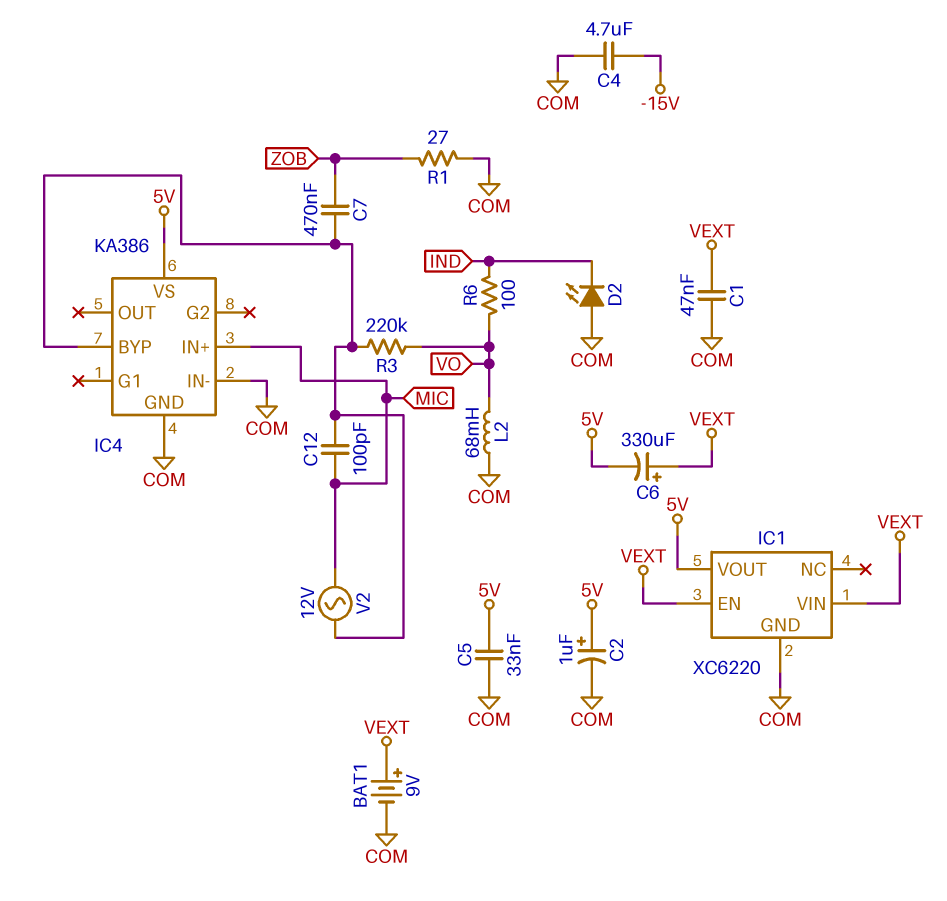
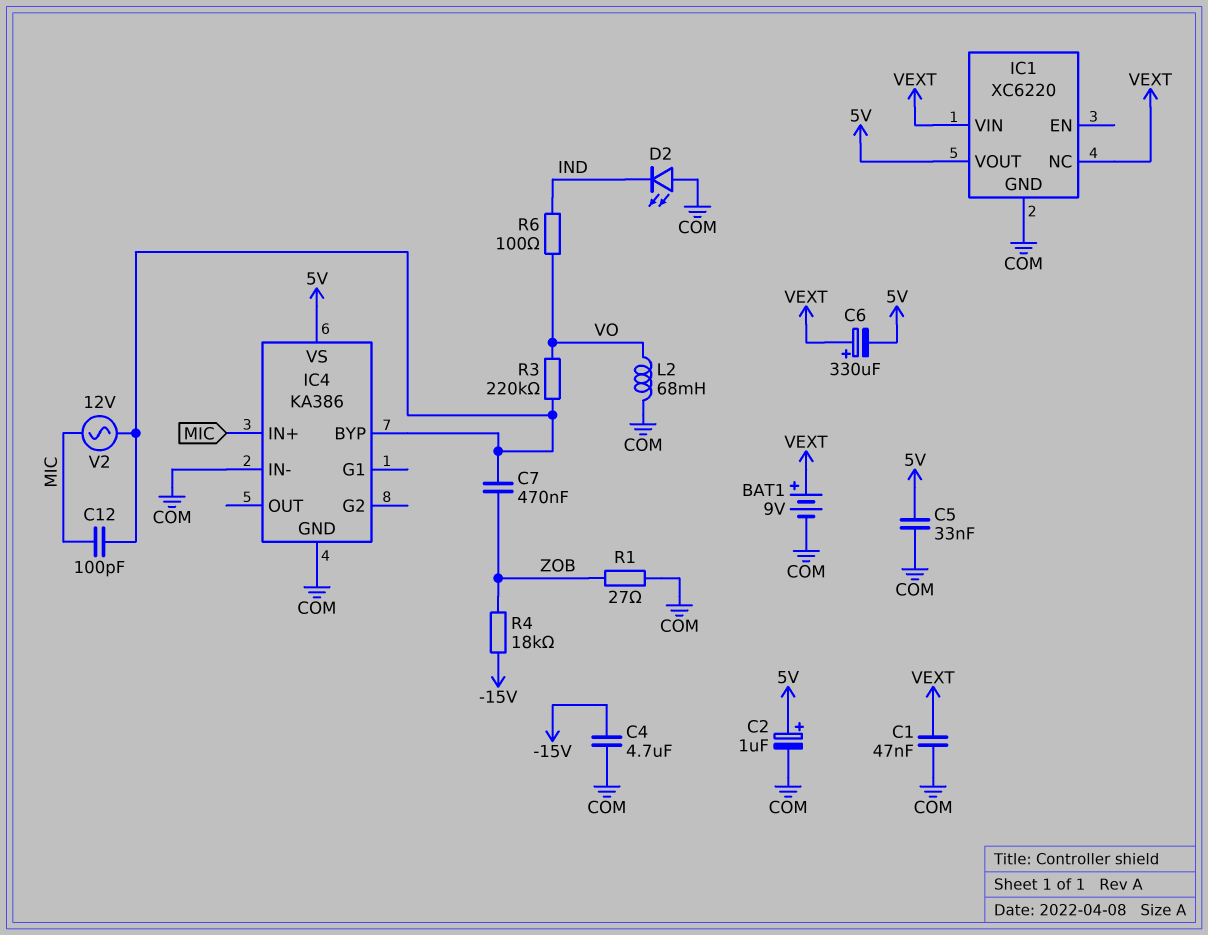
IC1 pin EN: VEXT -> none
IC1 pin NC: none -> VEXT
R4: none -> 18k (-15V, ZOB)

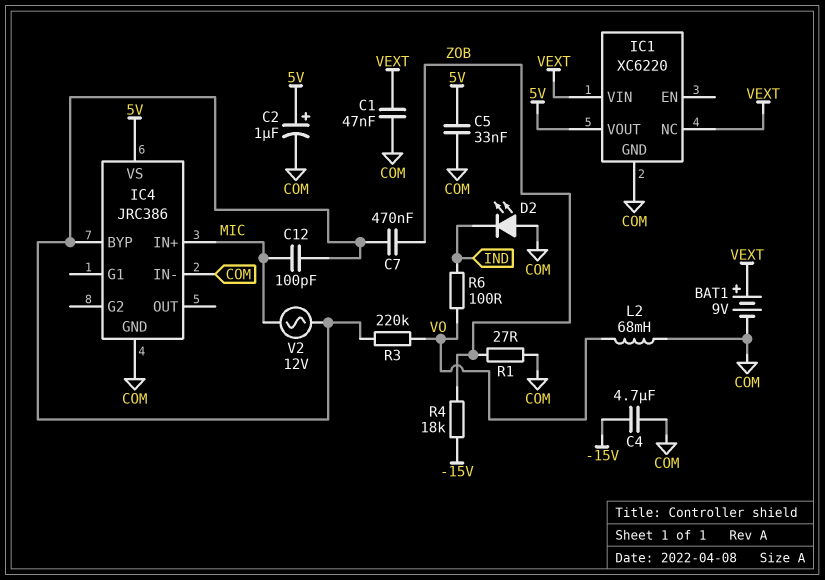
C6: 330uF (plus VEXT, minus 5V) -> none
IC4: KA386 -> JRC386

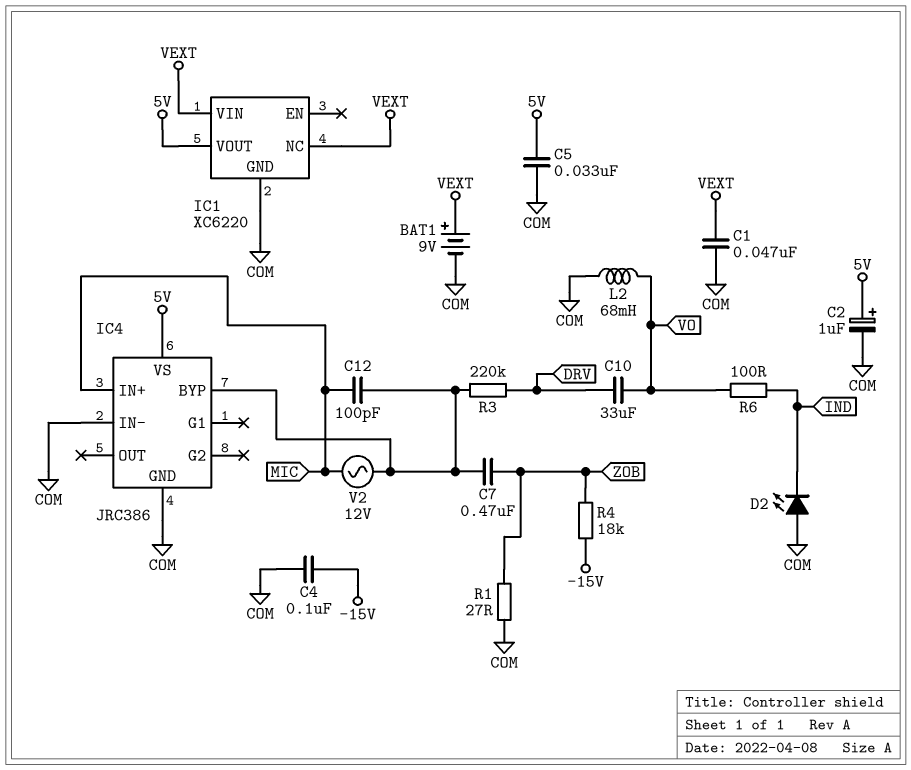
C4: 4.7uF (-15V, COM) -> 100nF (-15V, COM)
C10: none -> 33uF (DRV, VO)
R3: 220k (IC4/BYP, VO) -> 220k (DRV, IC4/BYP)

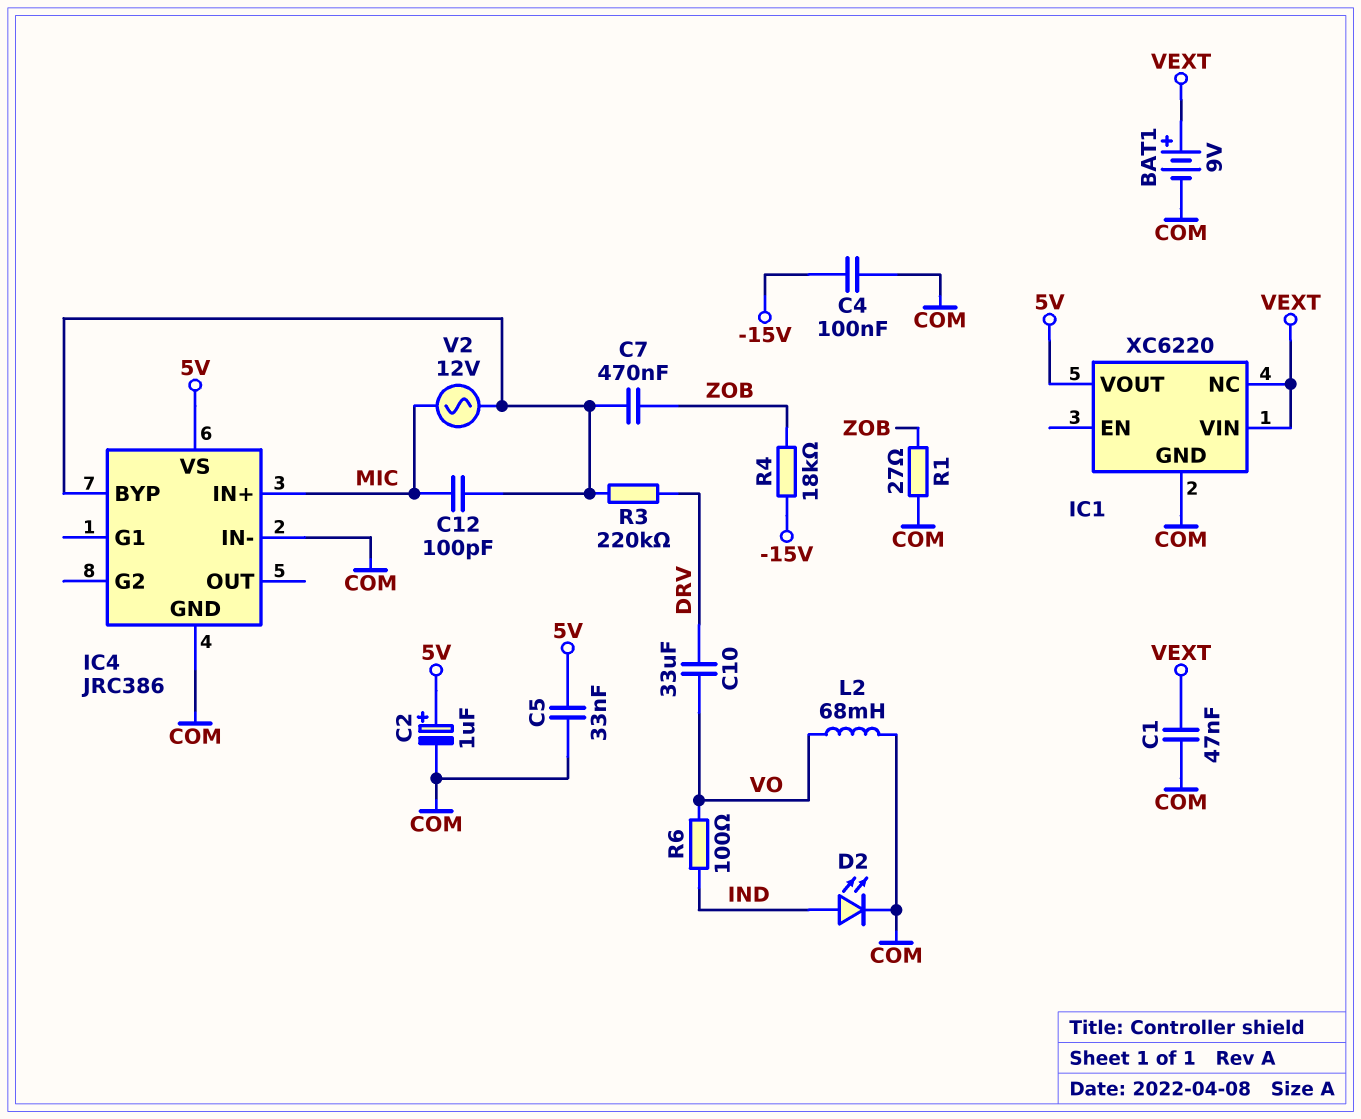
D2: LED (A COM, K IND) -> LED (A IND, K COM)

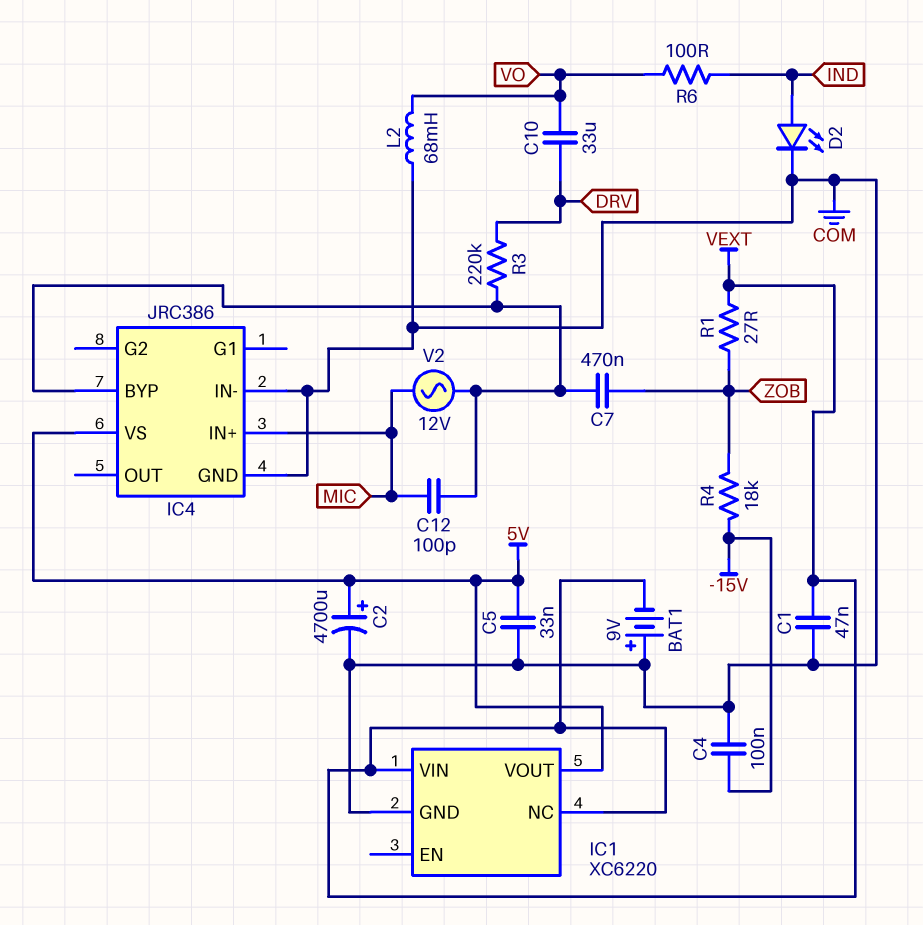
BAT1: 9V (plus VEXT, minus COM) -> 9V (plus COM, minus VEXT)
C2: 1uF (plus 5V, minus COM) -> 4700uF (plus 5V, minus COM)
R1: 27 (COM, ZOB) -> 27 (VEXT, ZOB)

